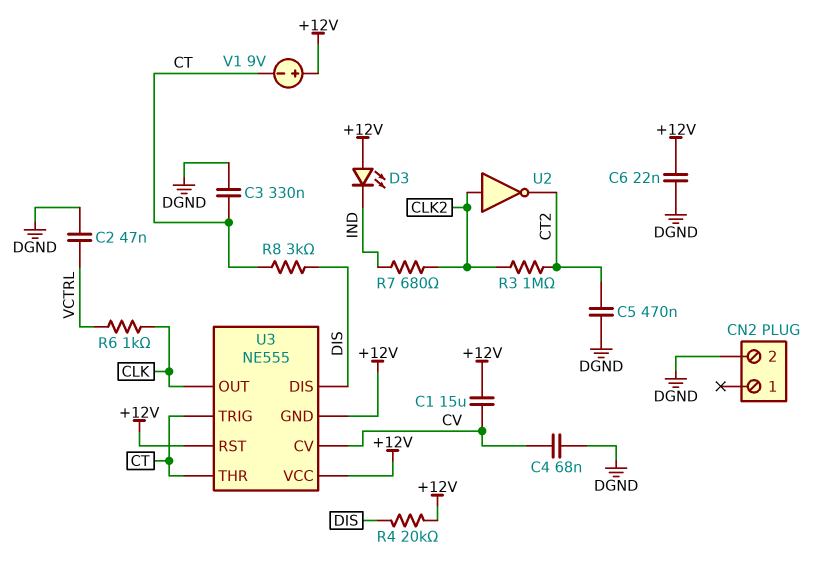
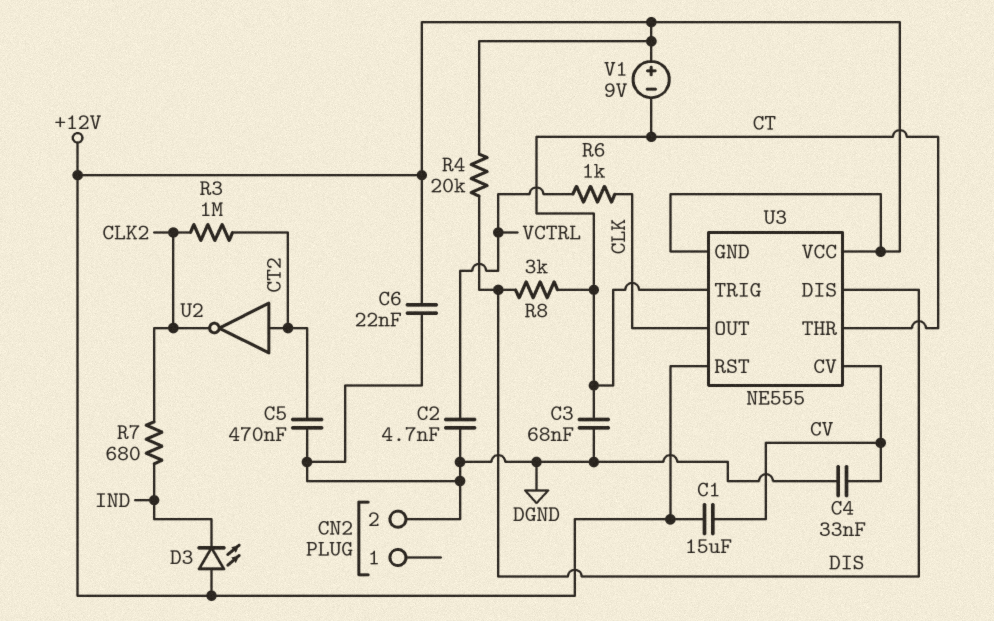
C2: 47nF (DGND, VCTRL) -> 4.7nF (DGND, VCTRL)
C3: 330nF (CT, DGND) -> 68nF (CT, DGND)
C4: 68nF (CV, DGND) -> 33nF (CV, DGND)
U2: NOT (in CLK2, out CT2) -> NOT (in CT2, out CLK2)

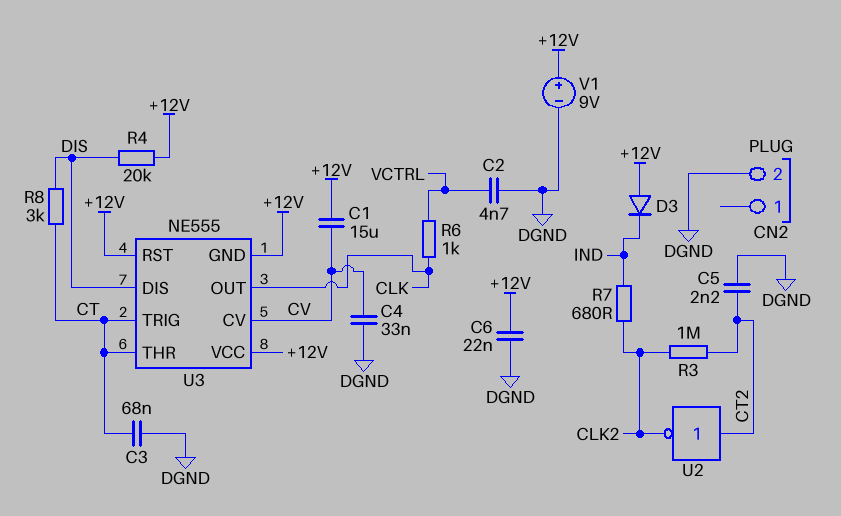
C5: 470nF (CT2, DGND) -> 2.2nF (CT2, DGND)
D3: LED (A +12V, K IND) -> diode (A +12V, K IND)
V1: 9V (plus +12V, minus CT) -> 9V (plus +12V, minus DGND)

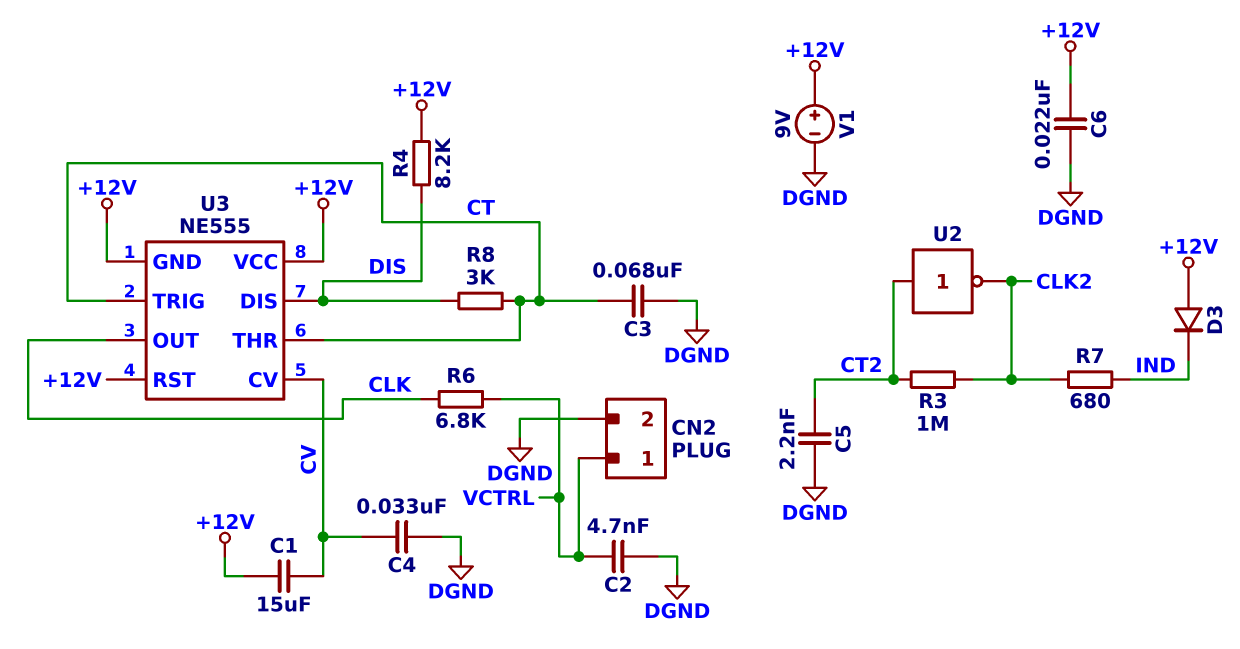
CN2 pin 1: none -> VCTRL
R4: 20k (+12V, DIS) -> 8.2k (+12V, DIS)
R6: 1k (CLK, VCTRL) -> 6.8k (CLK, VCTRL)

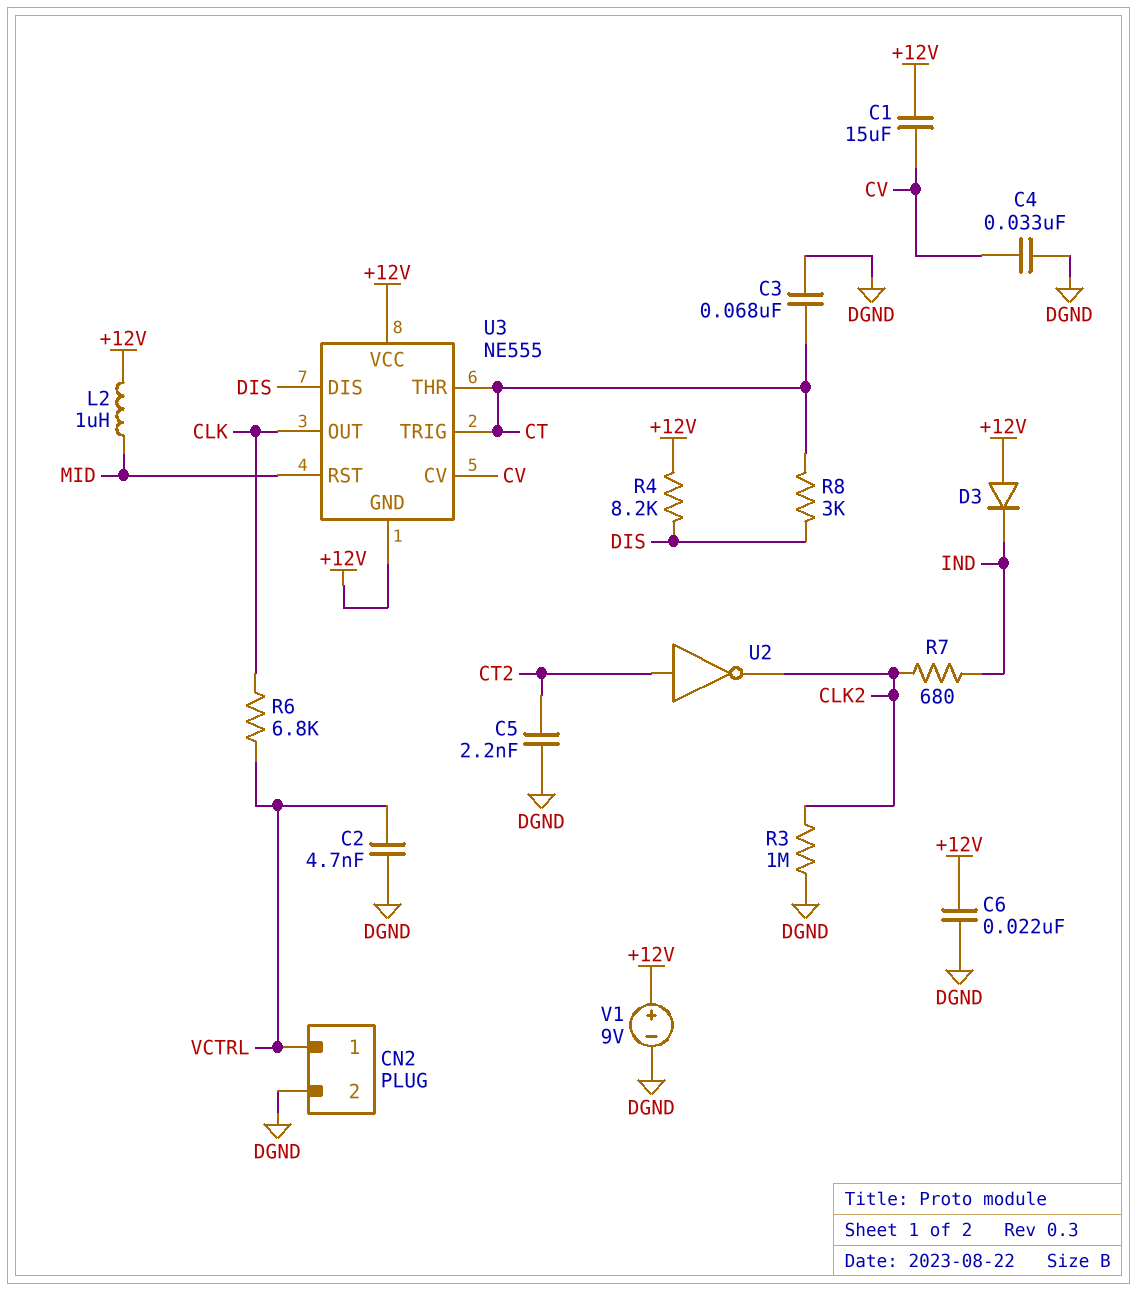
L2: none -> 1uH (+12V, MID)
R3: 1M (CLK2, CT2) -> 1M (CLK2, DGND)
U3 pin RST: +12V -> MID

